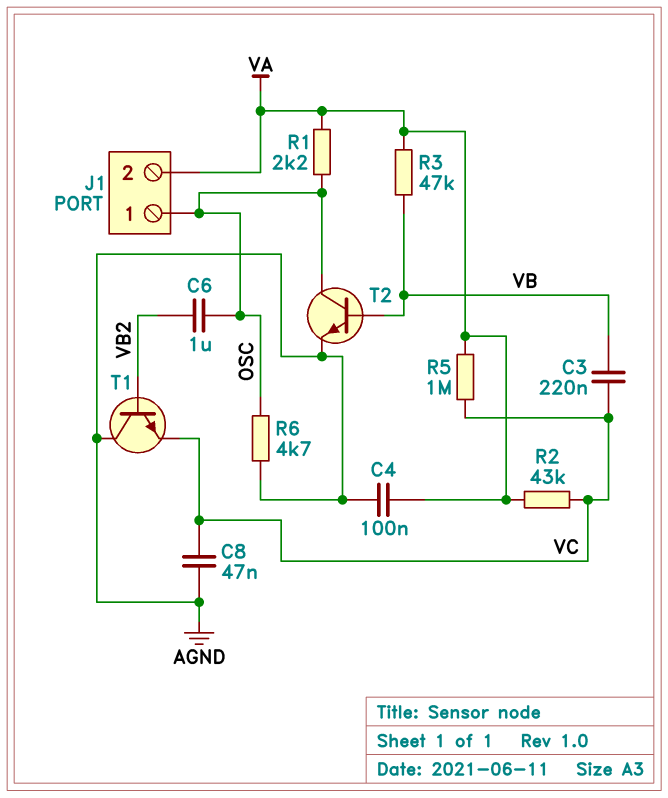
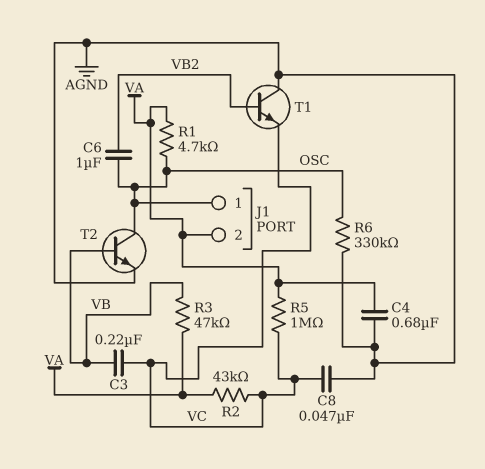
C4: 100nF (AGND, VA) -> 680nF (AGND, VA)
R1: 2.2k (OSC, VA) -> 4.7k (OSC, VA)
R6: 4.7k (AGND, OSC) -> 330k (AGND, OSC)

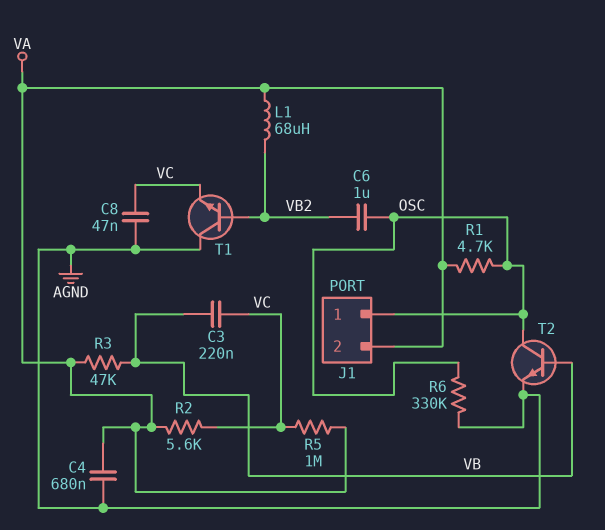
L1: none -> 68uH (VA, VB2)
R2: 43k (VA, VC) -> 5.6k (VA, VC)

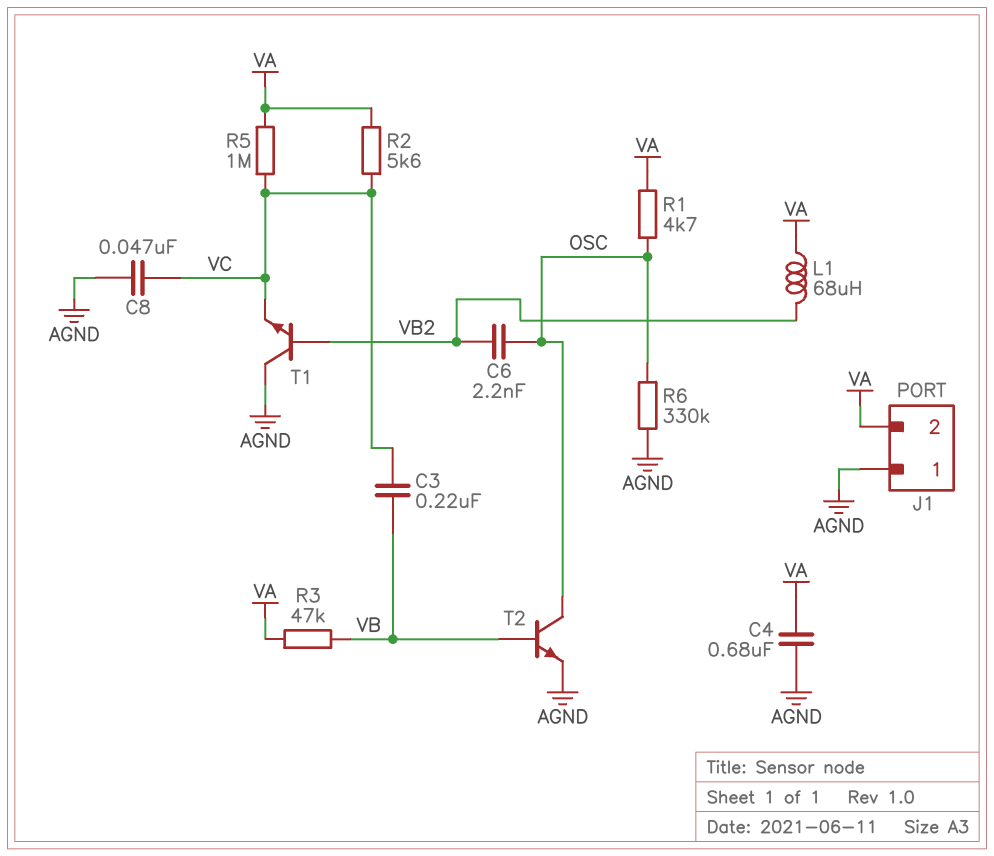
C6: 1uF (OSC, VB2) -> 2.2nF (OSC, VB2)
J1 pin 1: OSC -> AGND

